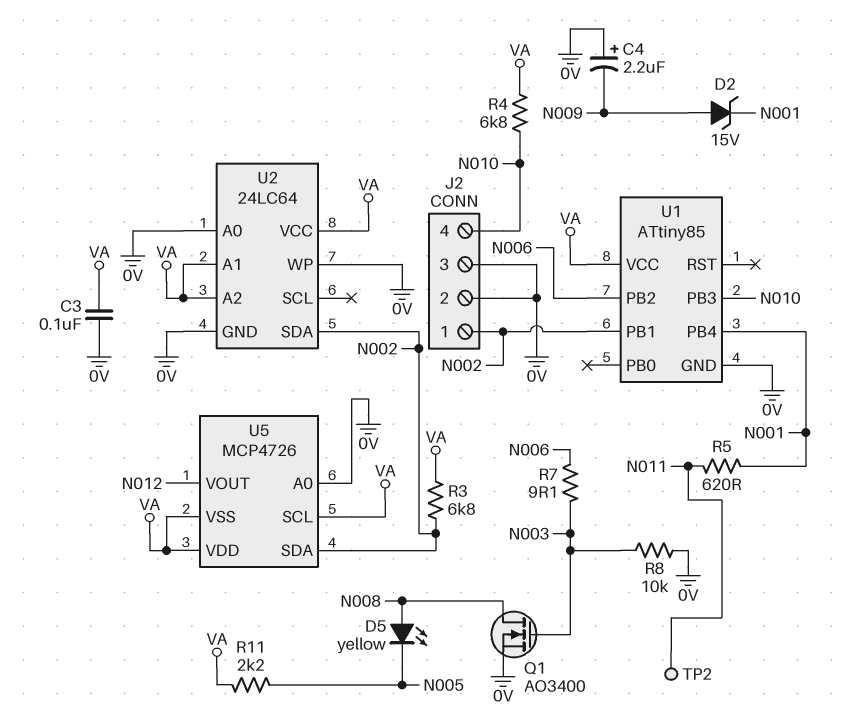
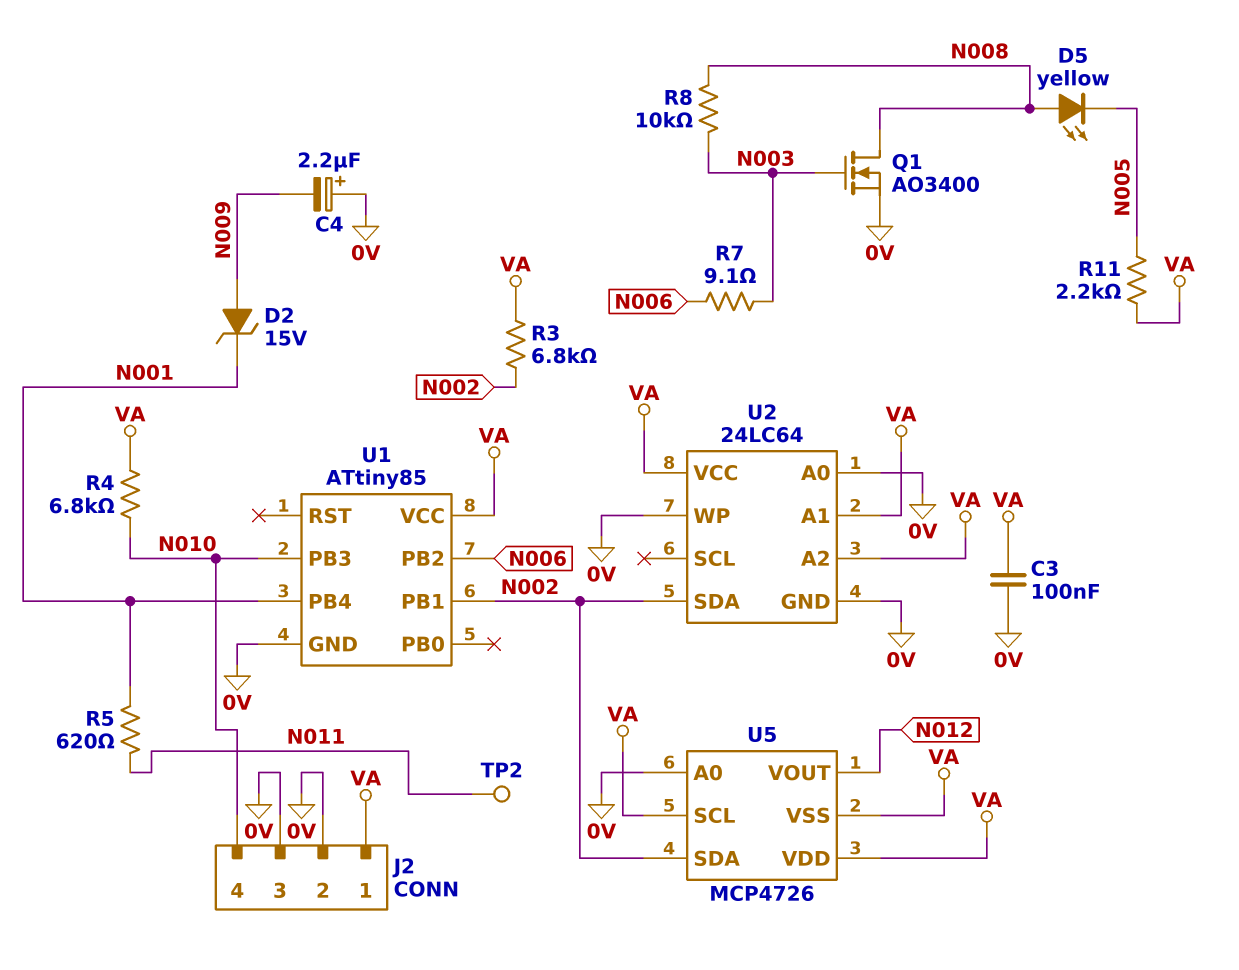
J2 pin 1: N002 -> VA
R8: 10k (0V, N003) -> 10k (N003, N008)

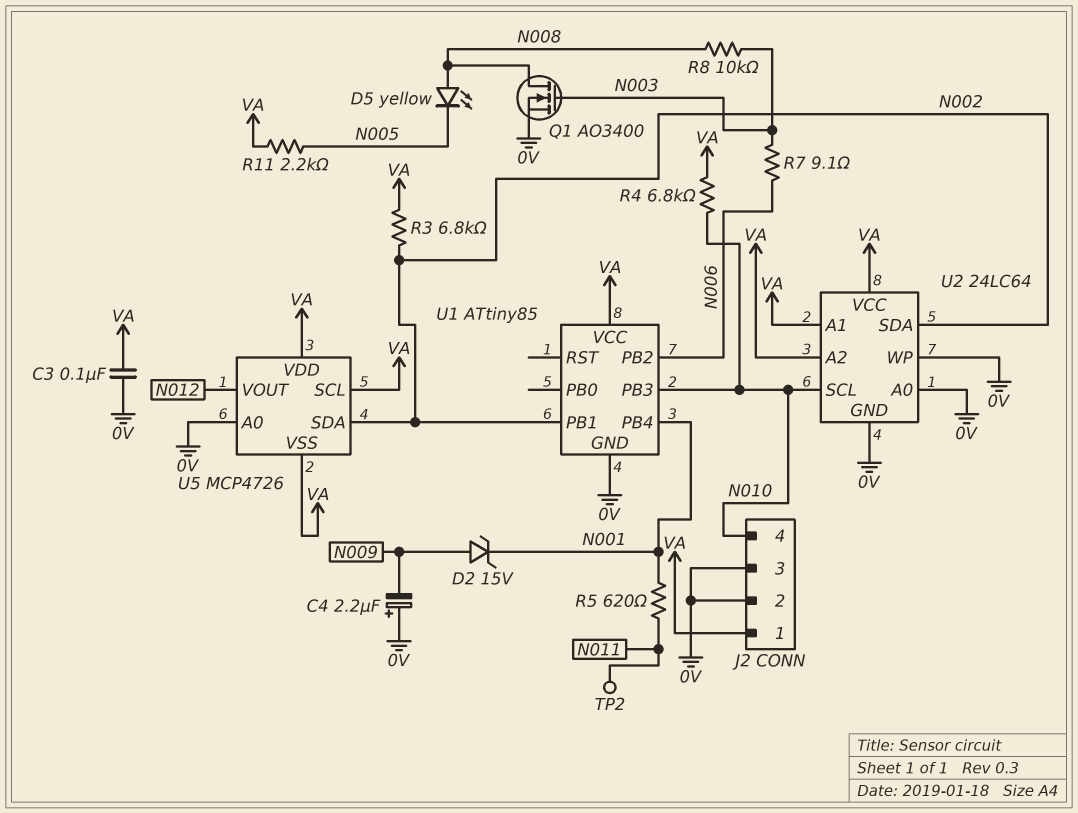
U2 pin SCL: none -> N010

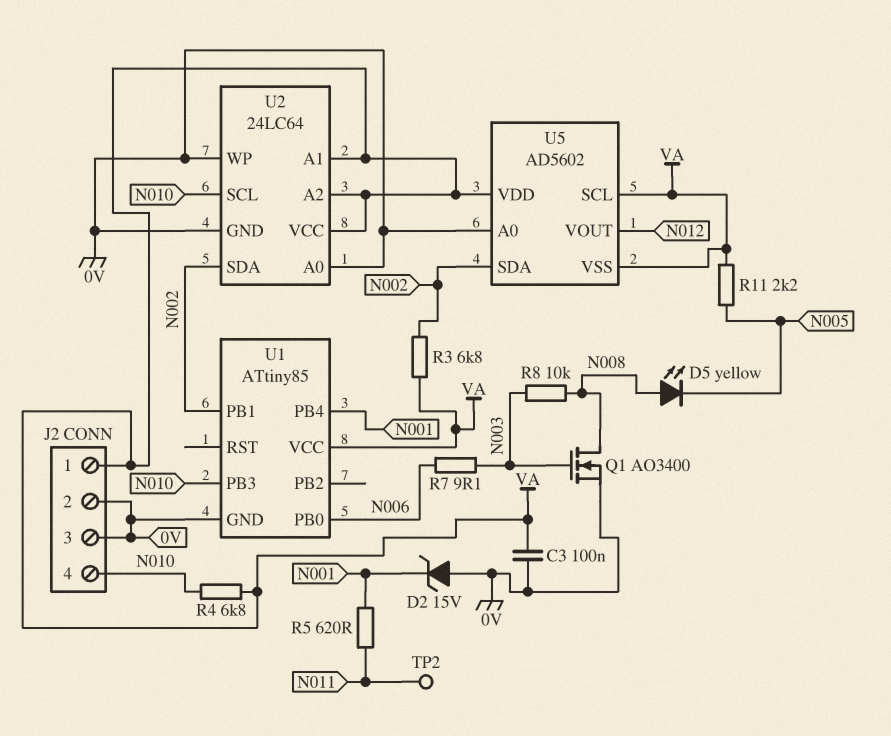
C4: 2.2uF (plus 0V, minus N009) -> none
D2: zener 15V (A N009, K N001) -> zener 15V (A 0V, K N001)
U1 pin PB0: none -> N006
U1 pin PB2: N006 -> none
U5: MCP4726 -> AD5602

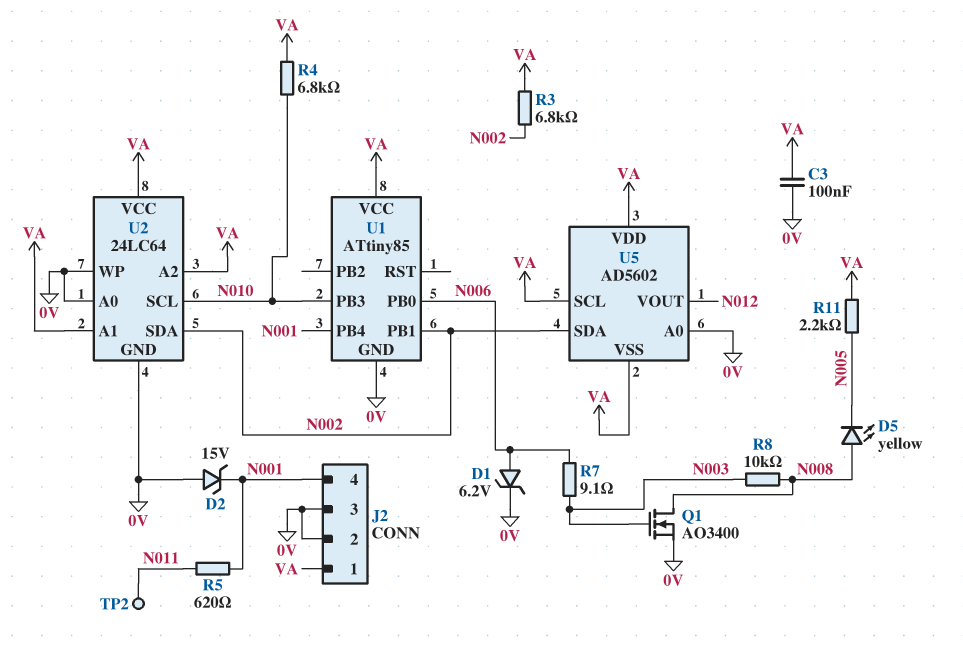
D1: none -> zener 6.2V (A N006, K 0V)
J2 pin 4: N010 -> N001

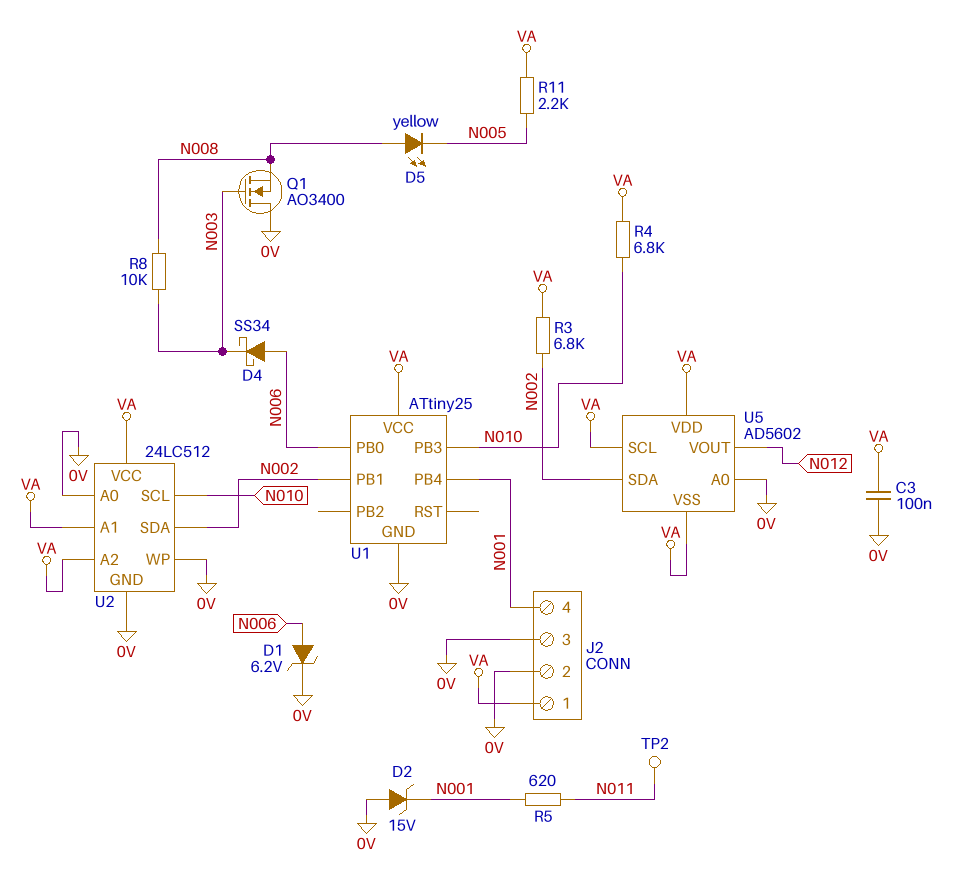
D4: none -> schottky SS34 (A N006, K N003)
Q1: NMOS AO3400 (G N003, D N008, S 0V) -> NMOS AO3400 (G N003, D 0V, S N008)
R7: 9.1 (N003, N006) -> none
U1: ATtiny85 -> ATtiny25
U2: 24LC64 -> 24LC512

